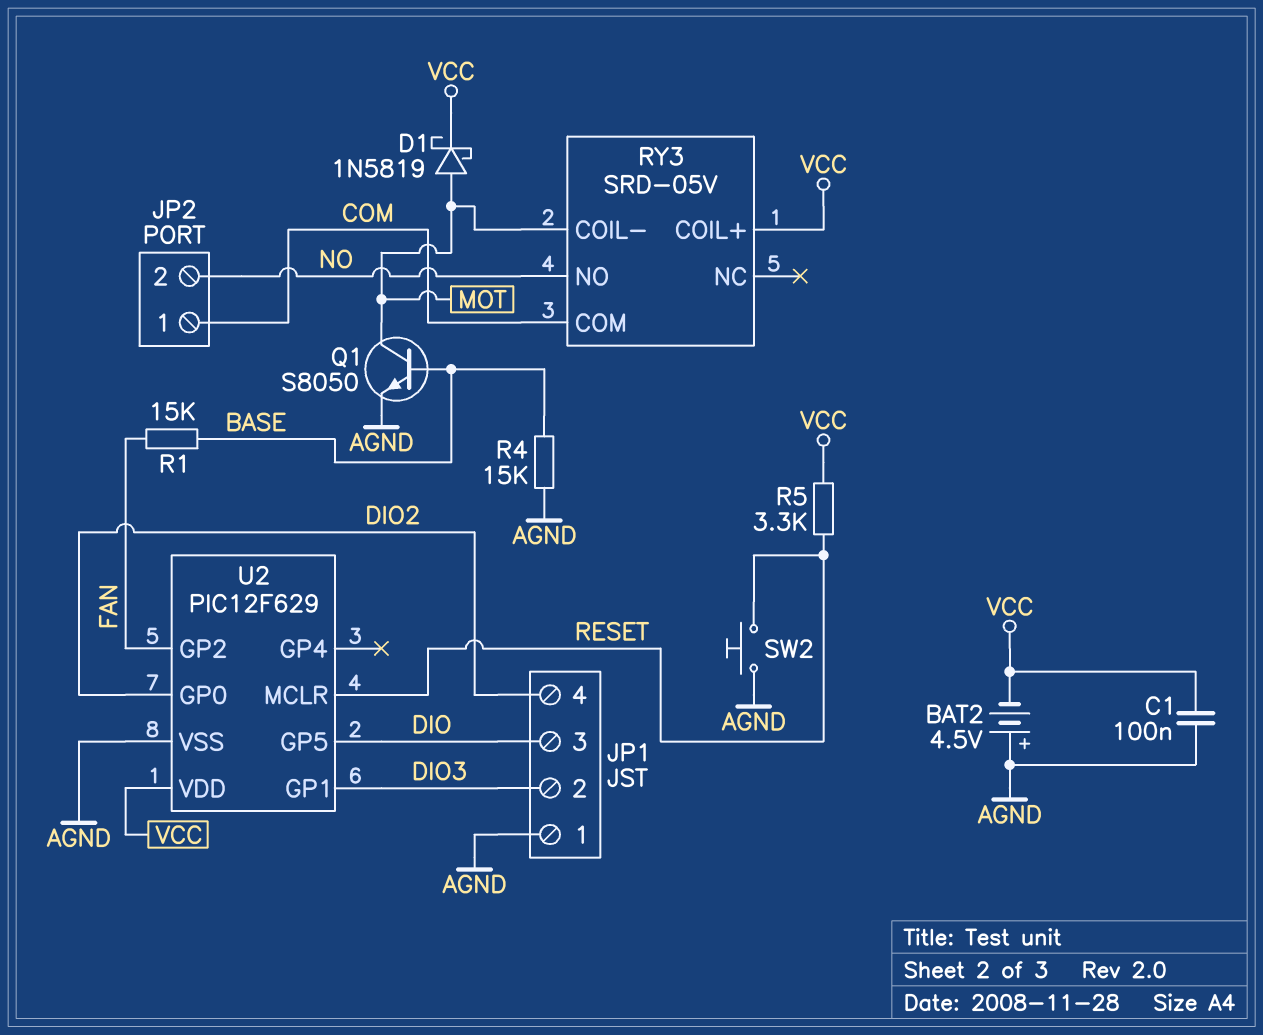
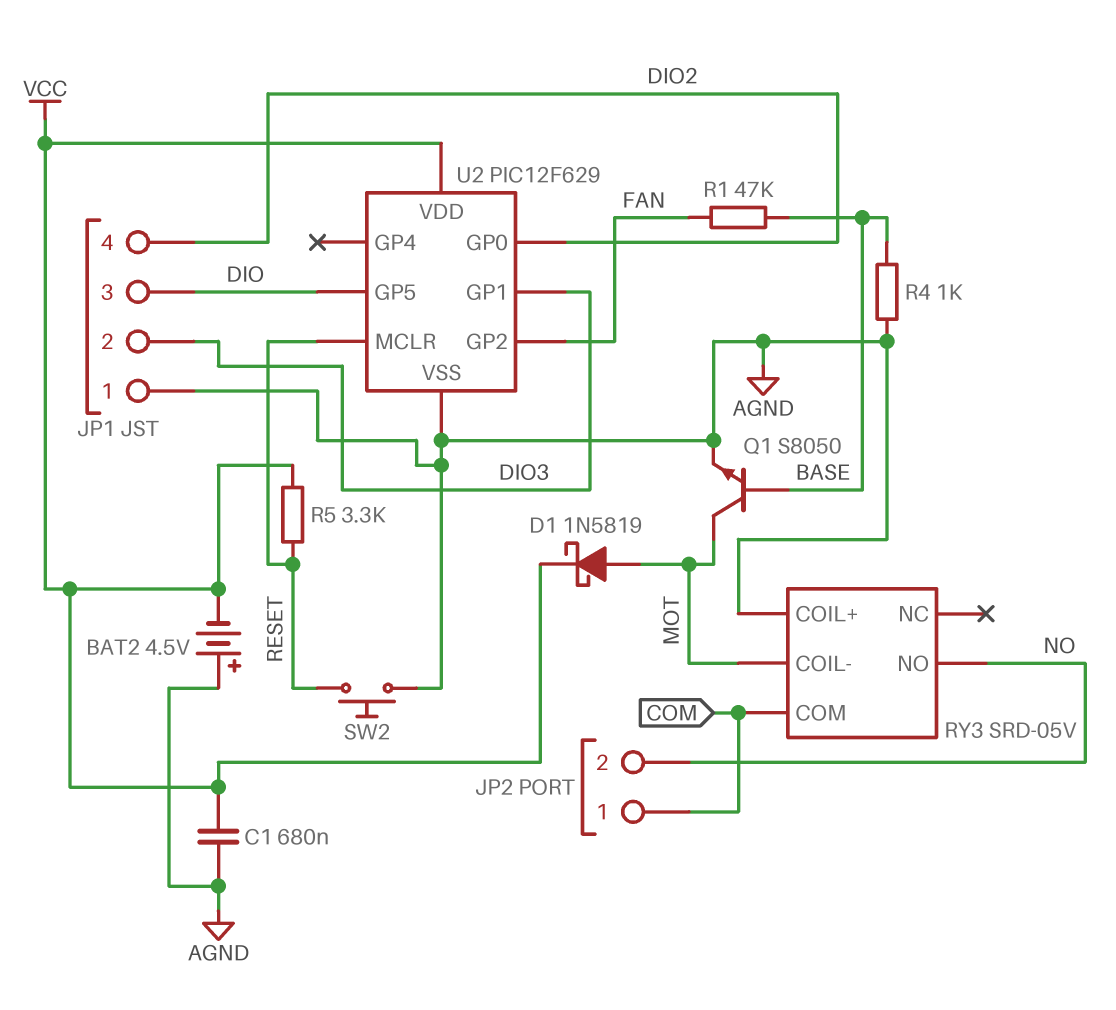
C1: 100nF (AGND, VCC) -> 680nF (AGND, VCC)
R1: 15k (BASE, FAN) -> 47k (BASE, FAN)
R4: 15k (AGND, BASE) -> 1k (AGND, BASE)
RY3 pin COIL+: VCC -> AGND

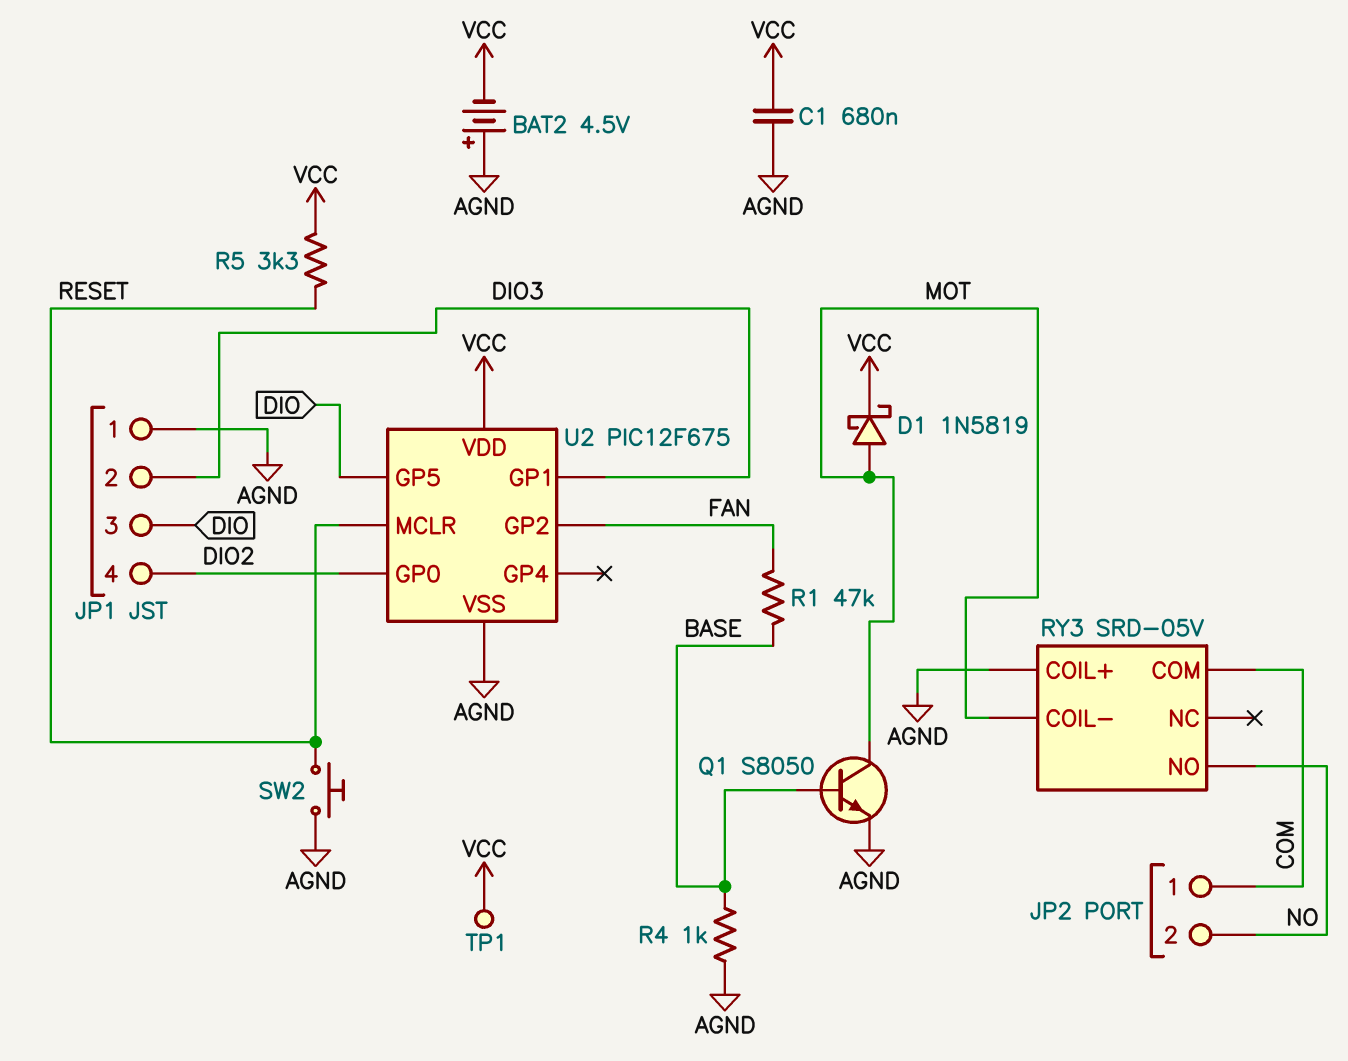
TP1: none -> test point (VCC)
U2: PIC12F629 -> PIC12F675

